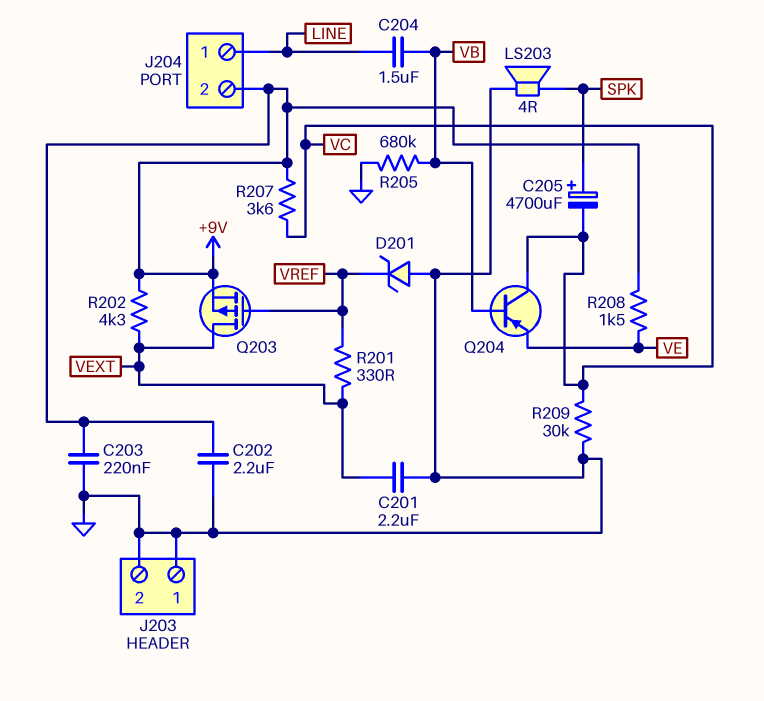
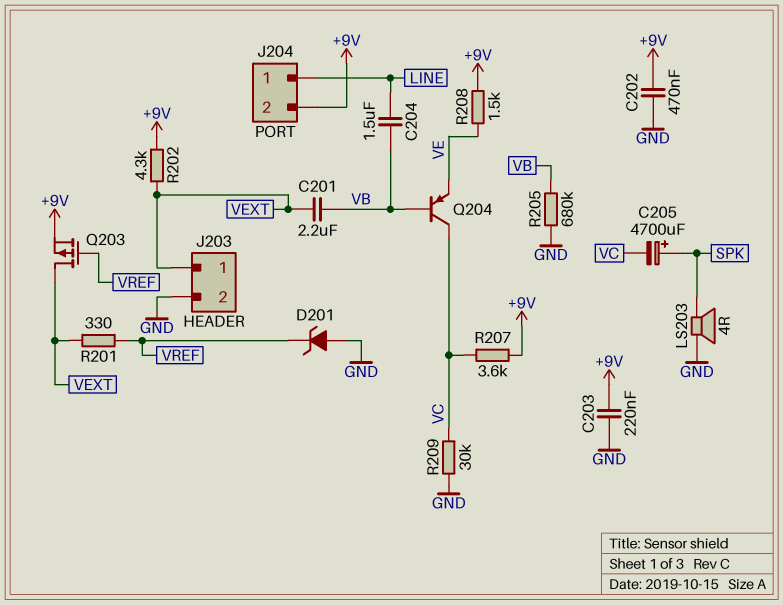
C201: 2.2uF (GND, VEXT) -> 2.2uF (VB, VEXT)
C202: 2.2uF (+9V, GND) -> 470nF (+9V, GND)
J203 pin 1: GND -> VEXT

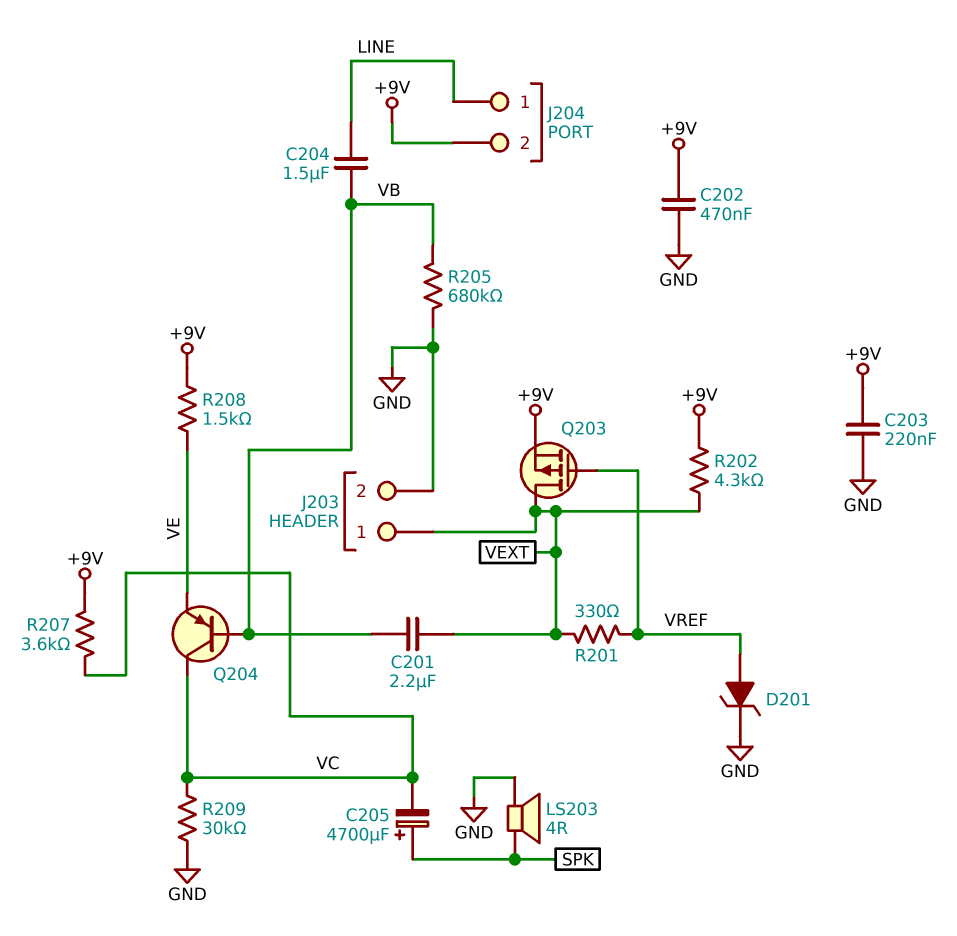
D201: zener (A GND, K VREF) -> zener (A VREF, K GND)

